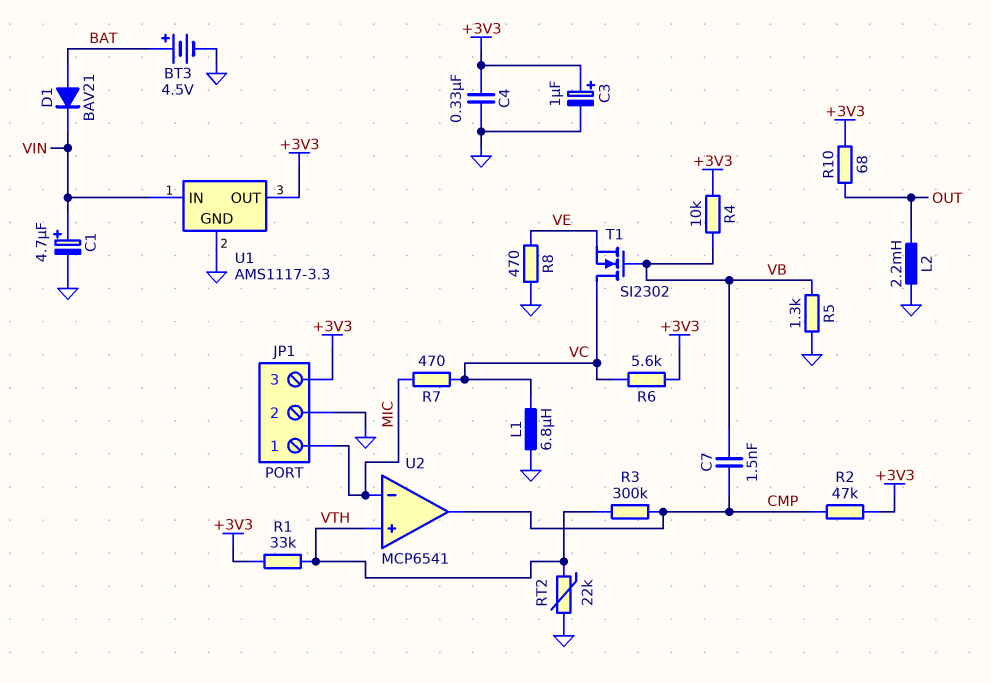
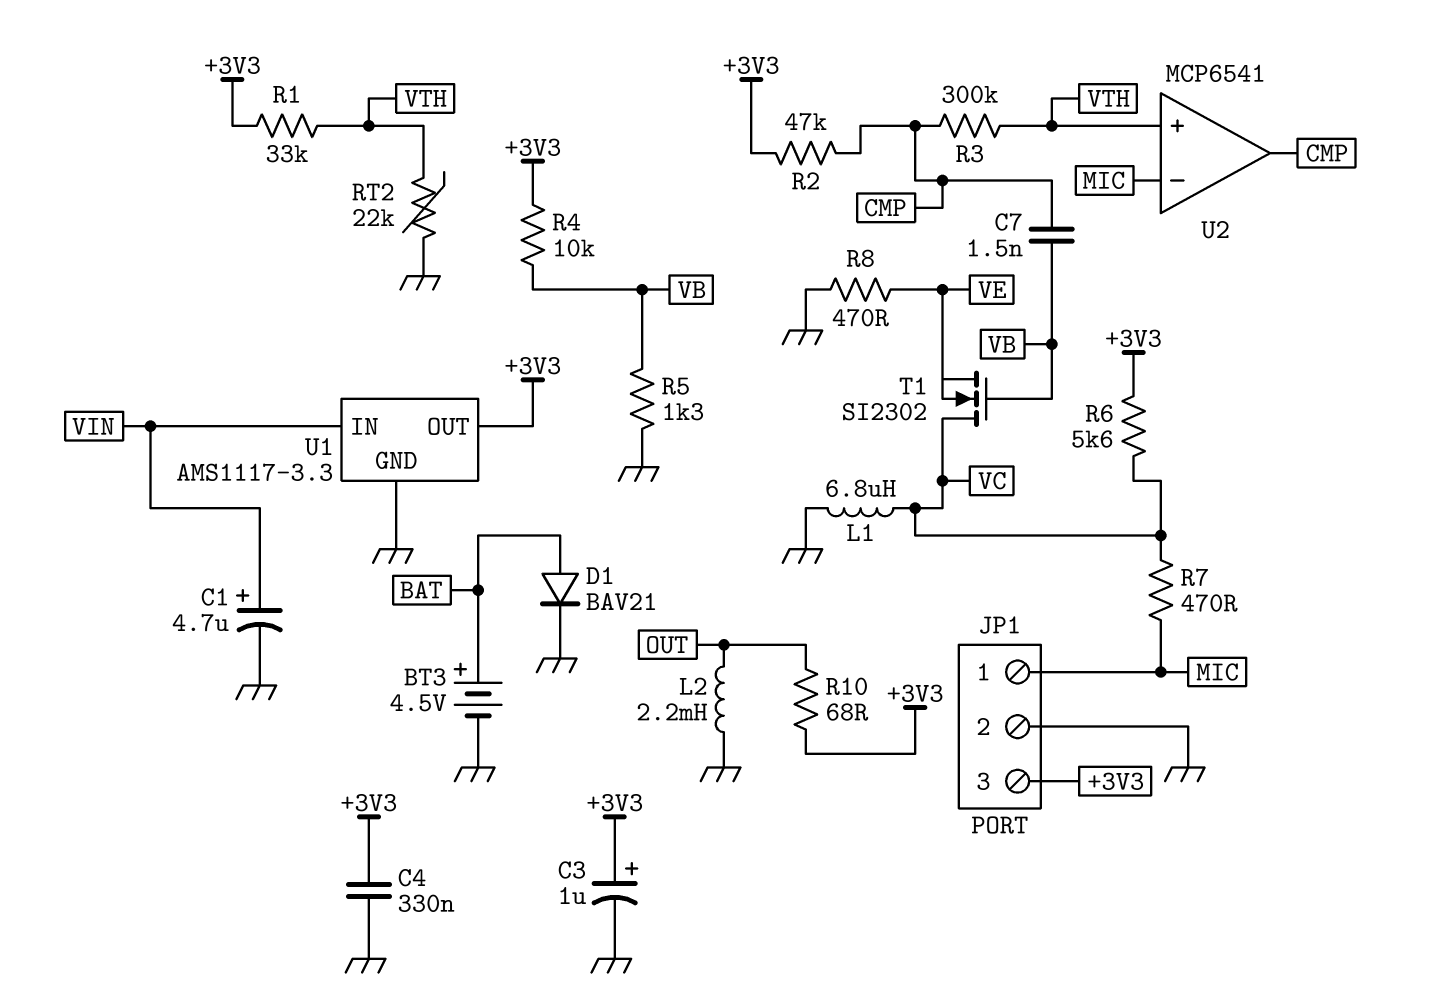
D1: diode BAV21 (A BAT, K VIN) -> diode BAV21 (A BAT, K GND)

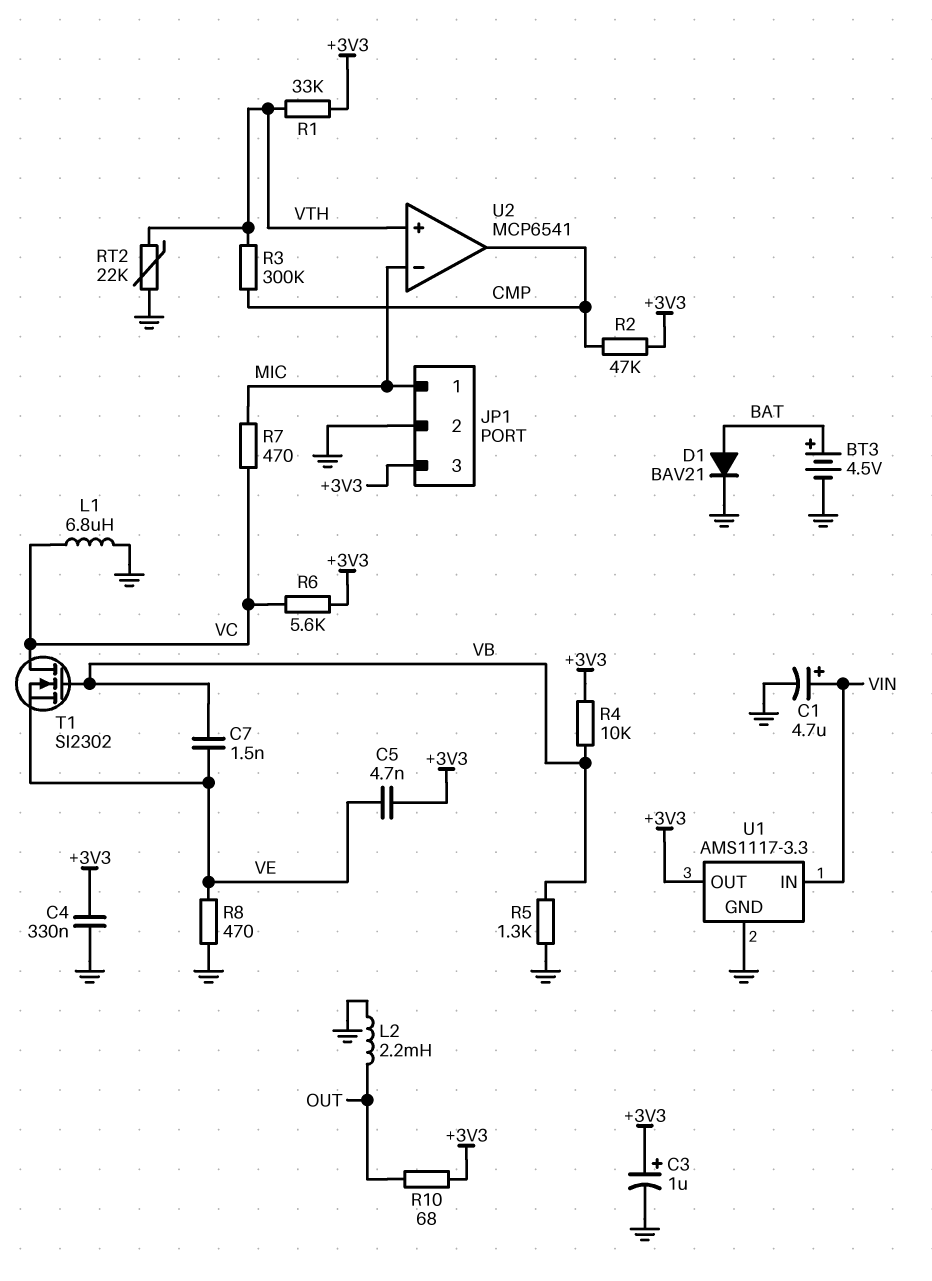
C5: none -> 4.7nF (+3V3, VE)
C7: 1.5nF (CMP, VB) -> 1.5nF (VB, VE)

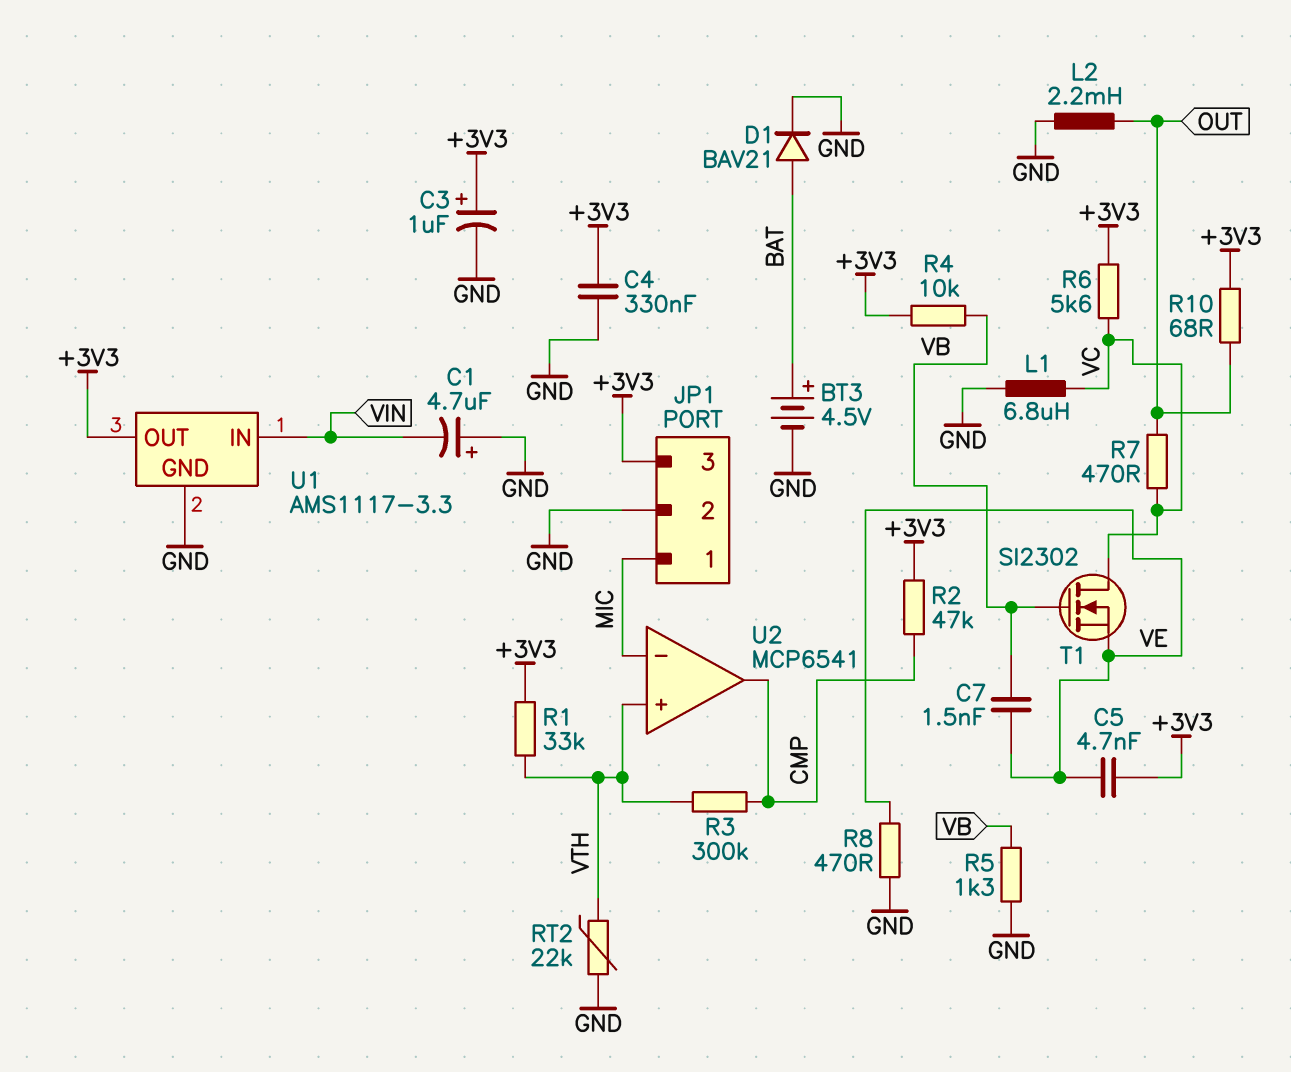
C1: 4.7uF (plus VIN, minus GND) -> 4.7uF (plus GND, minus VIN)
R7: 470 (MIC, VC) -> 470 (OUT, VC)

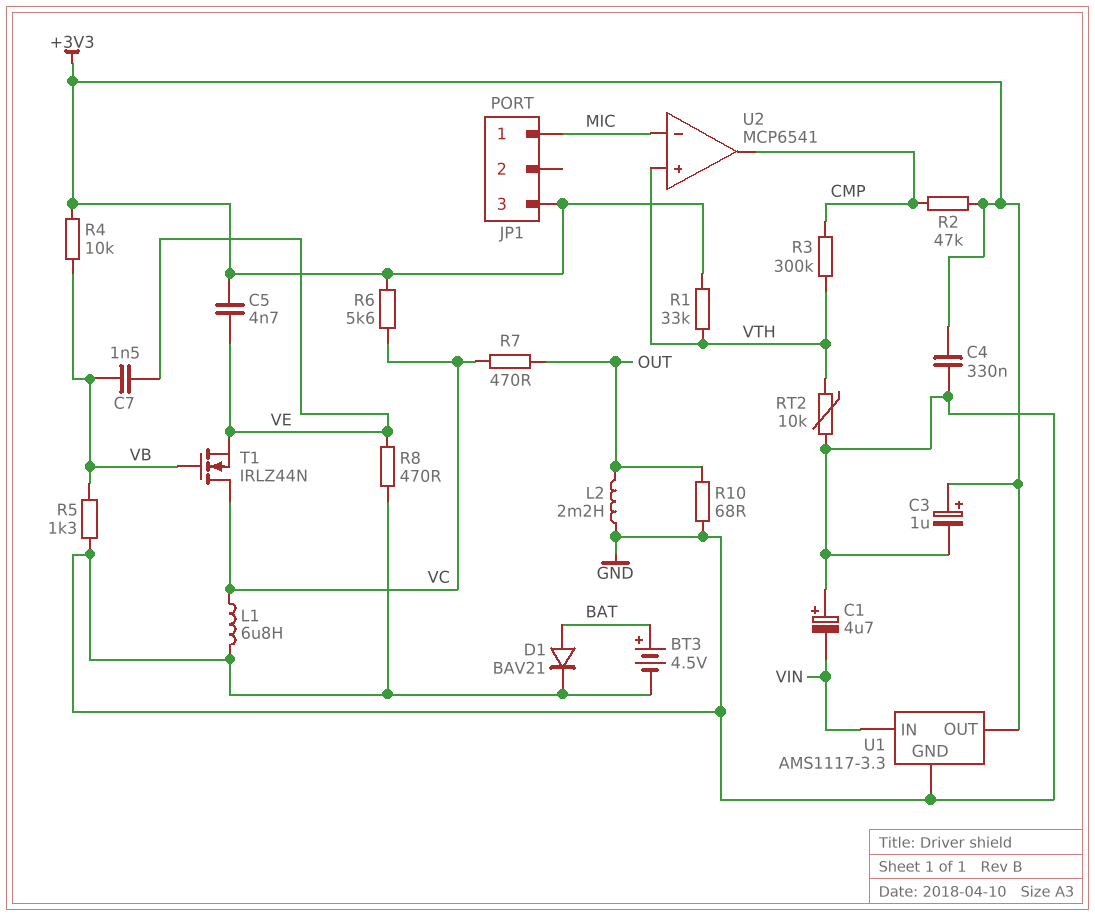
JP1 pin 2: GND -> none
R10: 68 (+3V3, OUT) -> 68 (GND, OUT)
RT2: 22k (GND, VTH) -> 10k (GND, VTH)
T1: NMOS SI2302 (G VB, D VC, S VE) -> NMOS IRLZ44N (G VB, D VC, S VE)

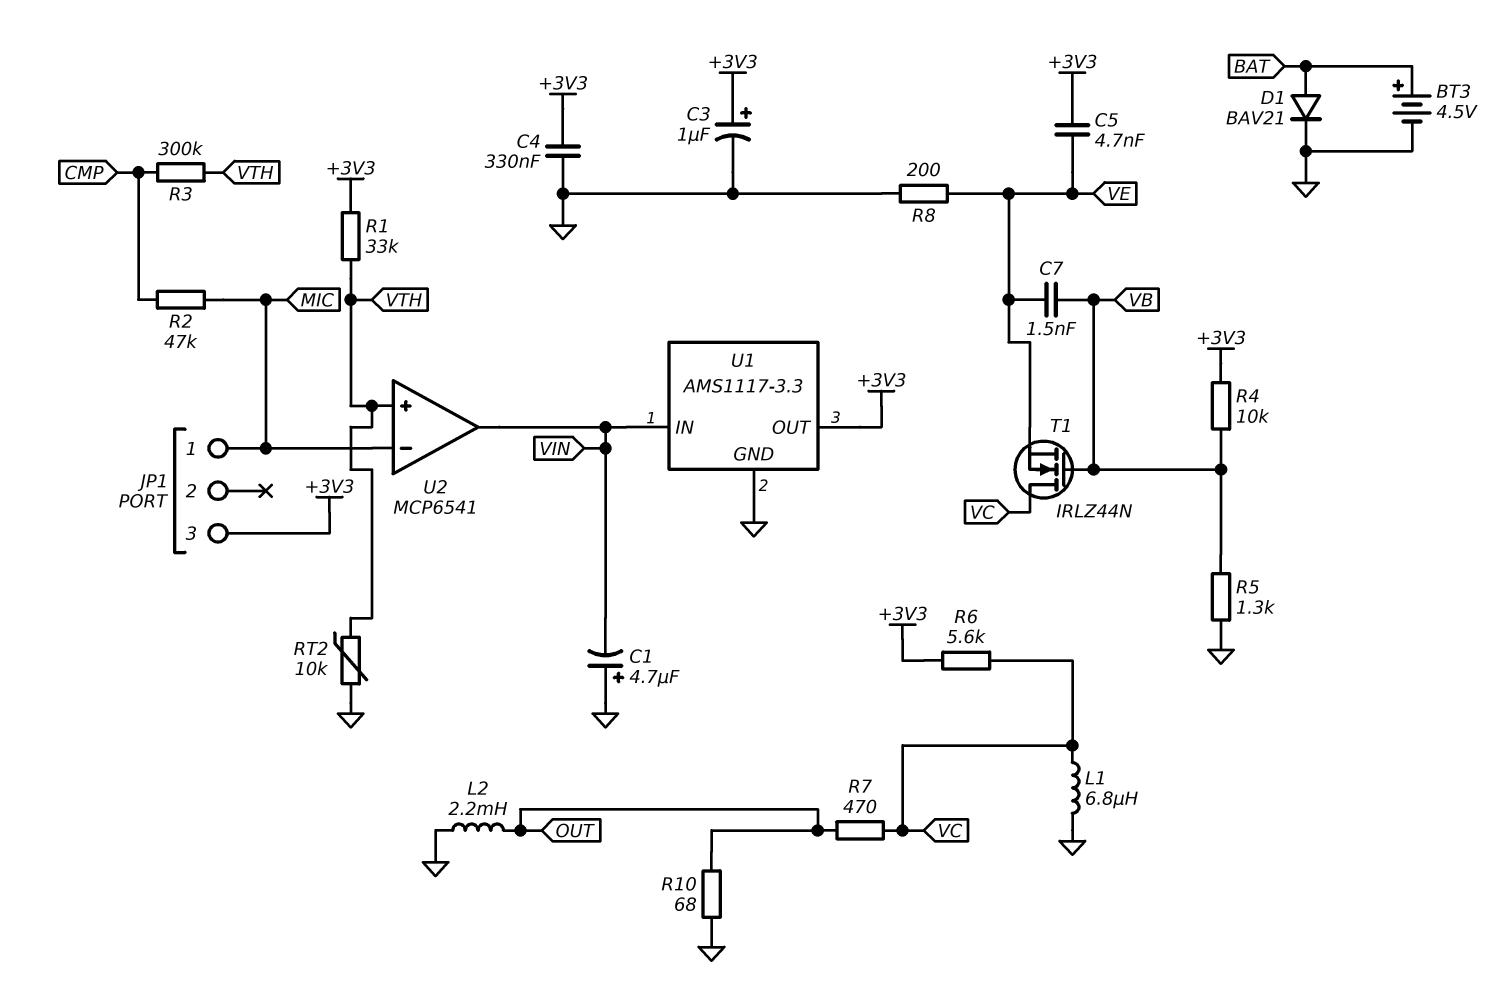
R2: 47k (+3V3, CMP) -> 47k (CMP, MIC)
R8: 470 (GND, VE) -> 200 (GND, VE)
U2 pin out: CMP -> VIN

